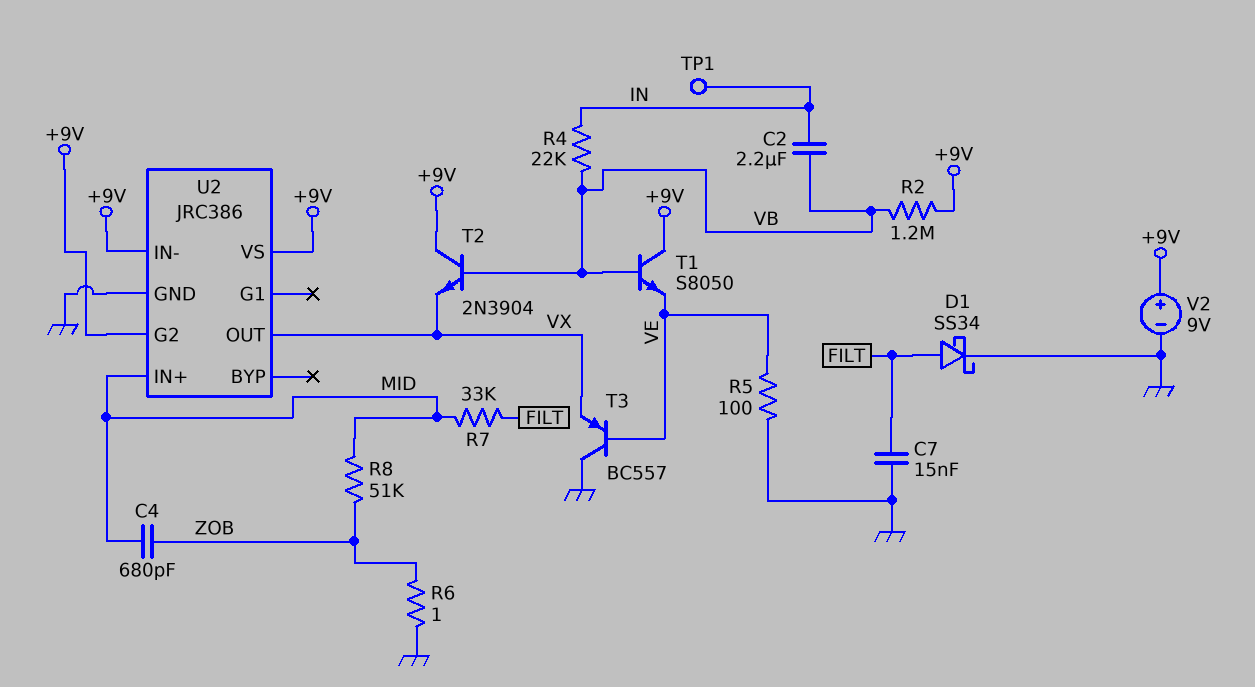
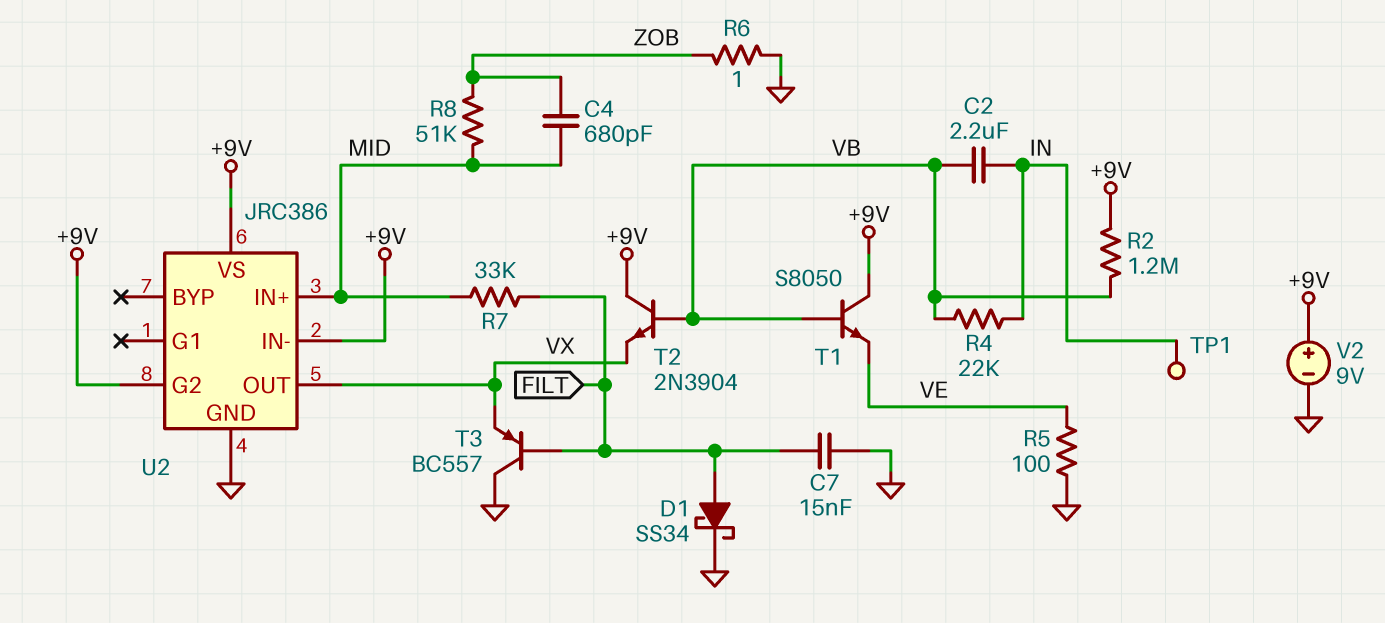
T3: PNP BC557 (B VE, C GND, E VX) -> PNP BC557 (B FILT, C GND, E VX)

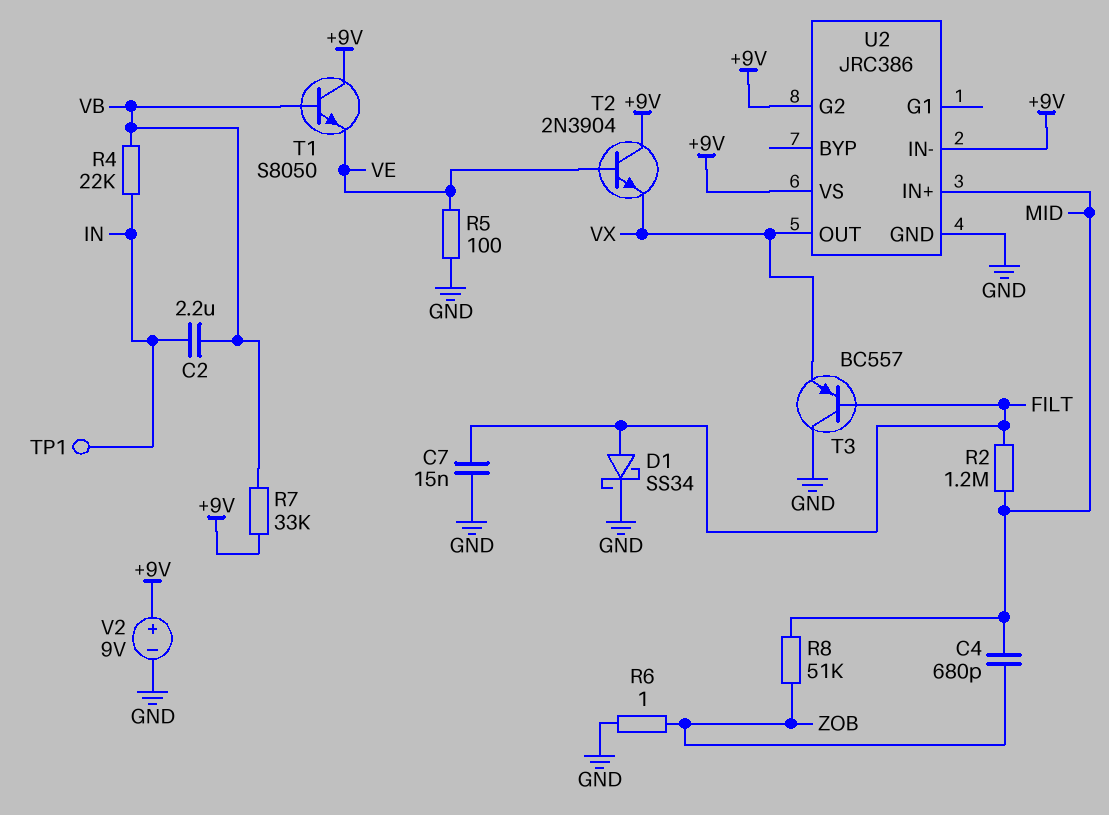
R2: 1.2M (+9V, VB) -> 1.2M (FILT, MID)
R7: 33k (FILT, MID) -> 33k (+9V, VB)
T2: NPN 2N3904 (B VB, C +9V, E VX) -> NPN 2N3904 (B VE, C +9V, E VX)

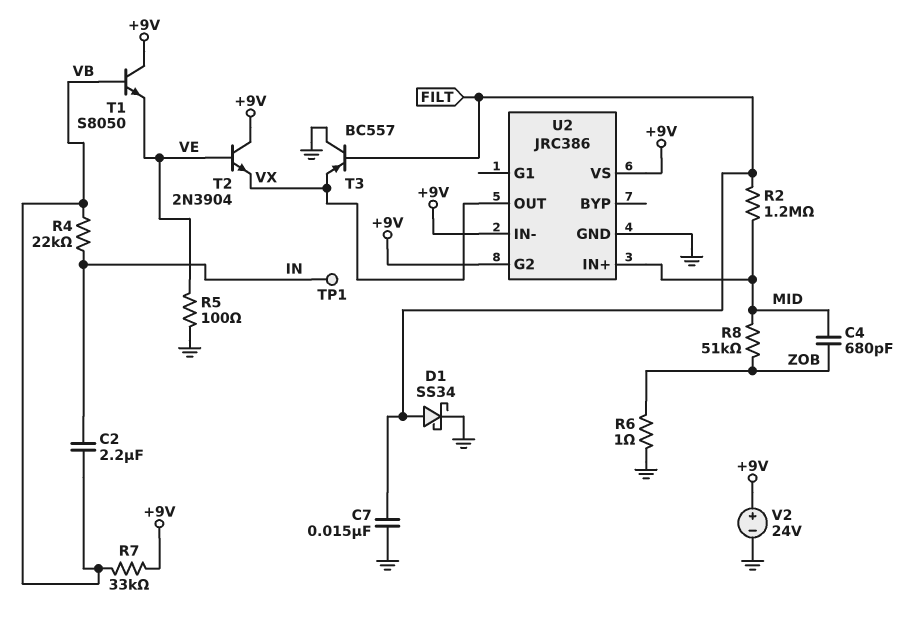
V2: 9V (plus +9V, minus GND) -> 24V (plus +9V, minus GND)

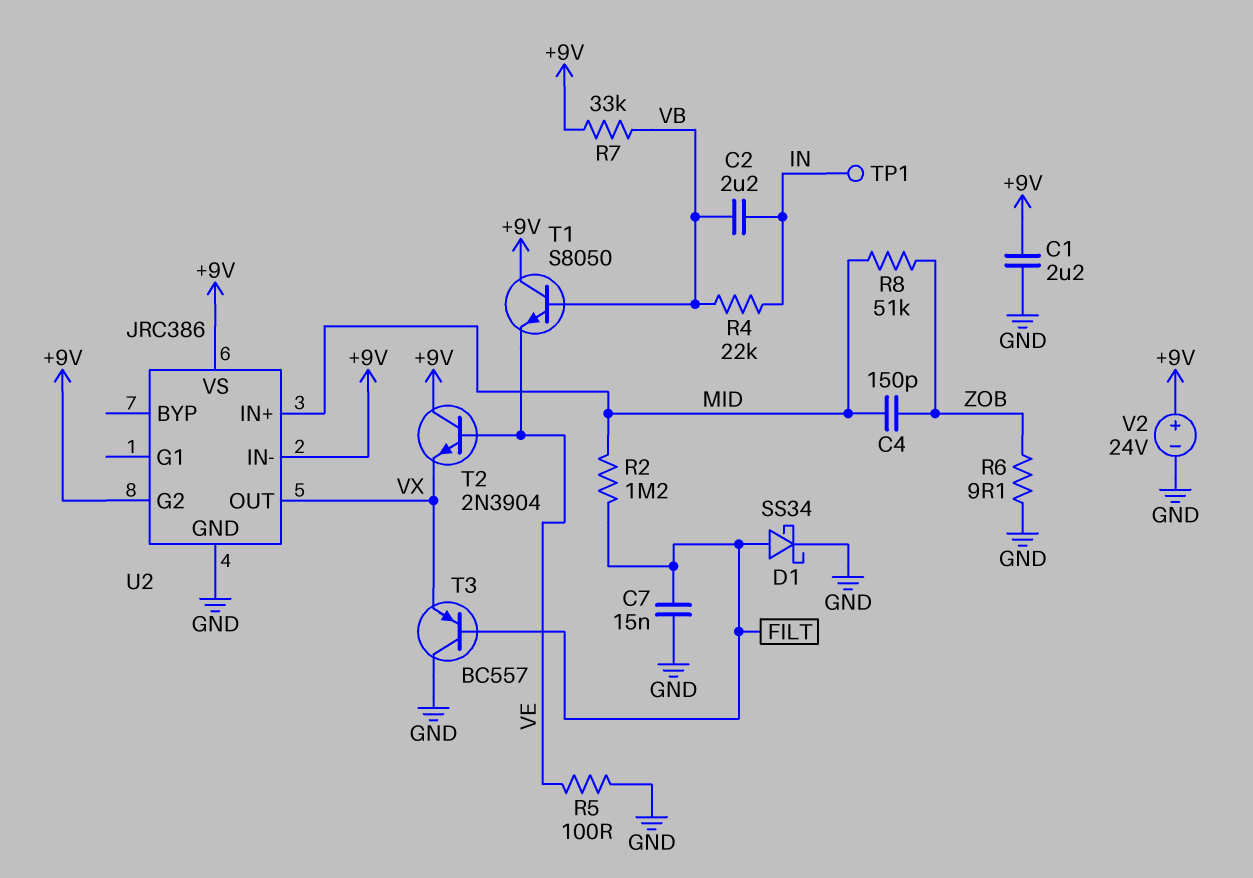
C1: none -> 2.2uF (+9V, GND)
C4: 680pF (MID, ZOB) -> 150pF (MID, ZOB)
R6: 1 (GND, ZOB) -> 9.1 (GND, ZOB)

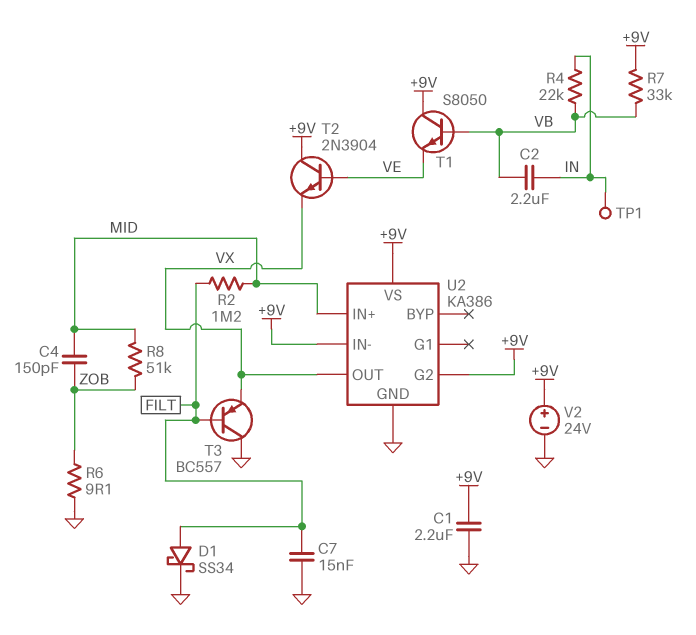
R5: 100 (GND, VE) -> none
U2: JRC386 -> KA386

